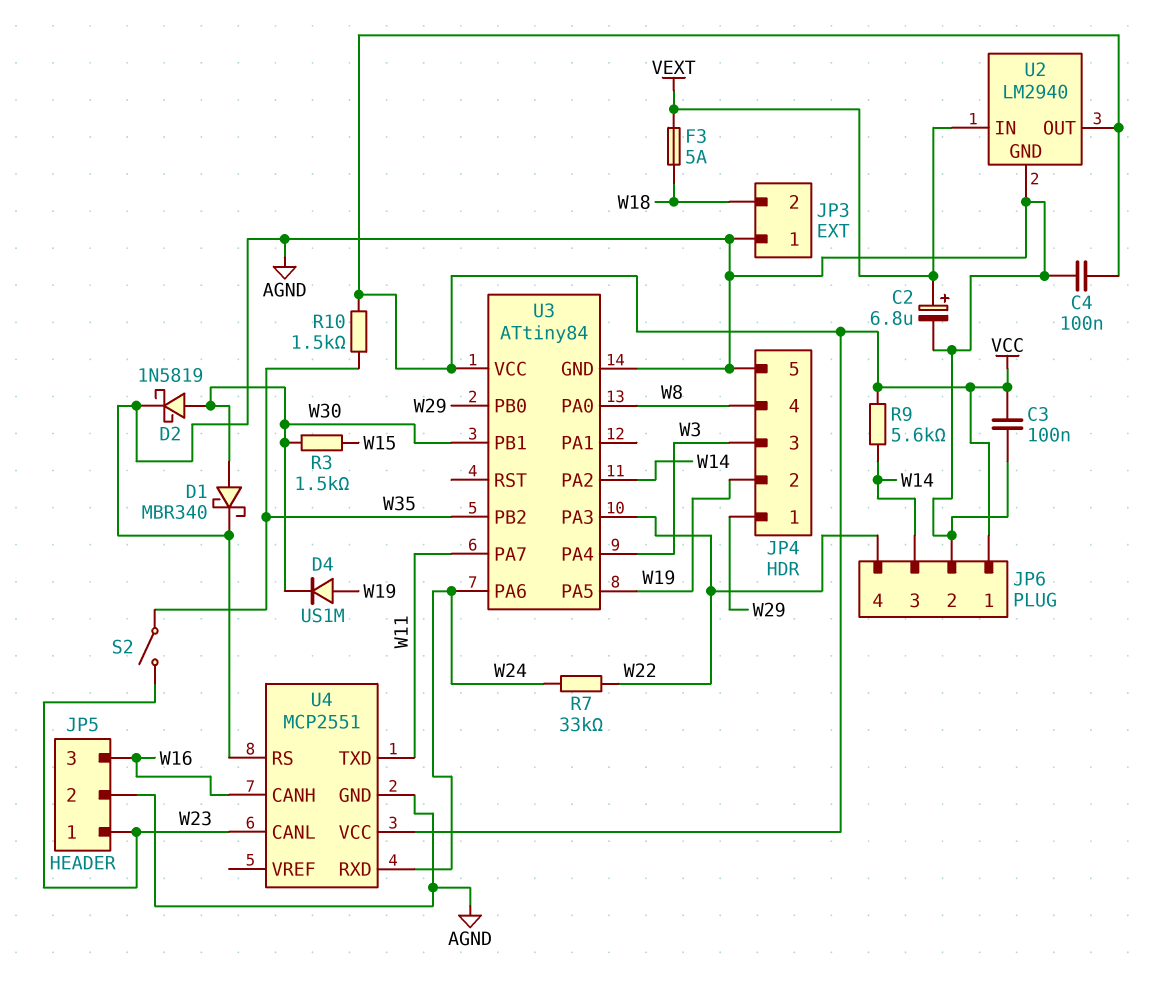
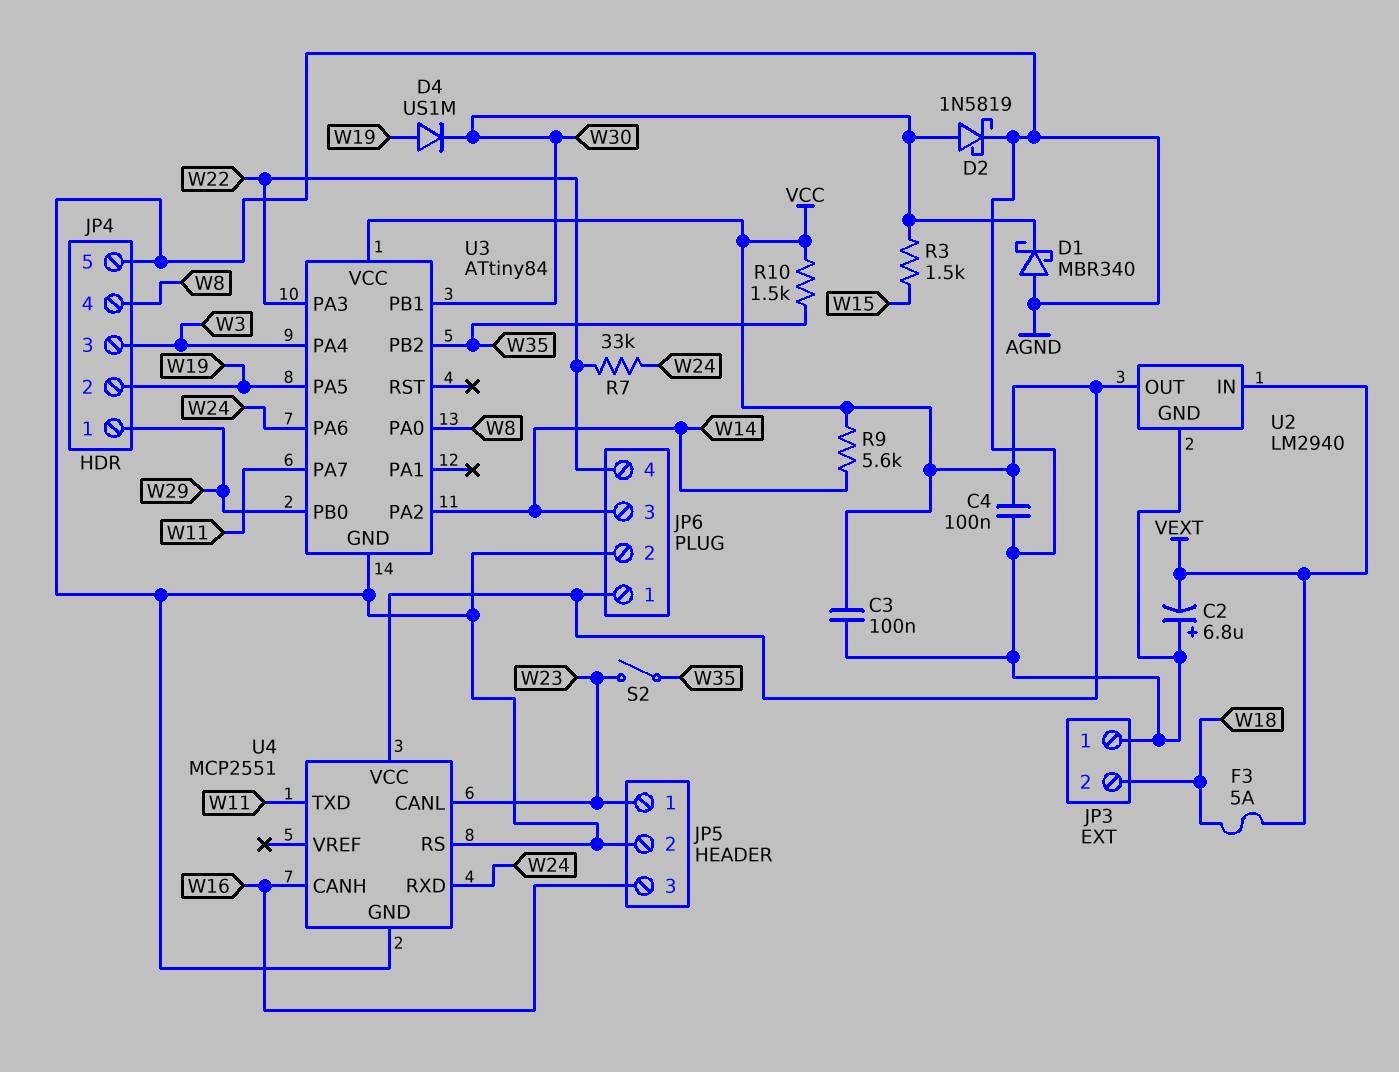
C2: 6.8uF (plus VEXT, minus AGND) -> 6.8uF (plus AGND, minus VEXT)
D1: schottky MBR340 (A W30, K AGND) -> schottky MBR340 (A AGND, K W30)

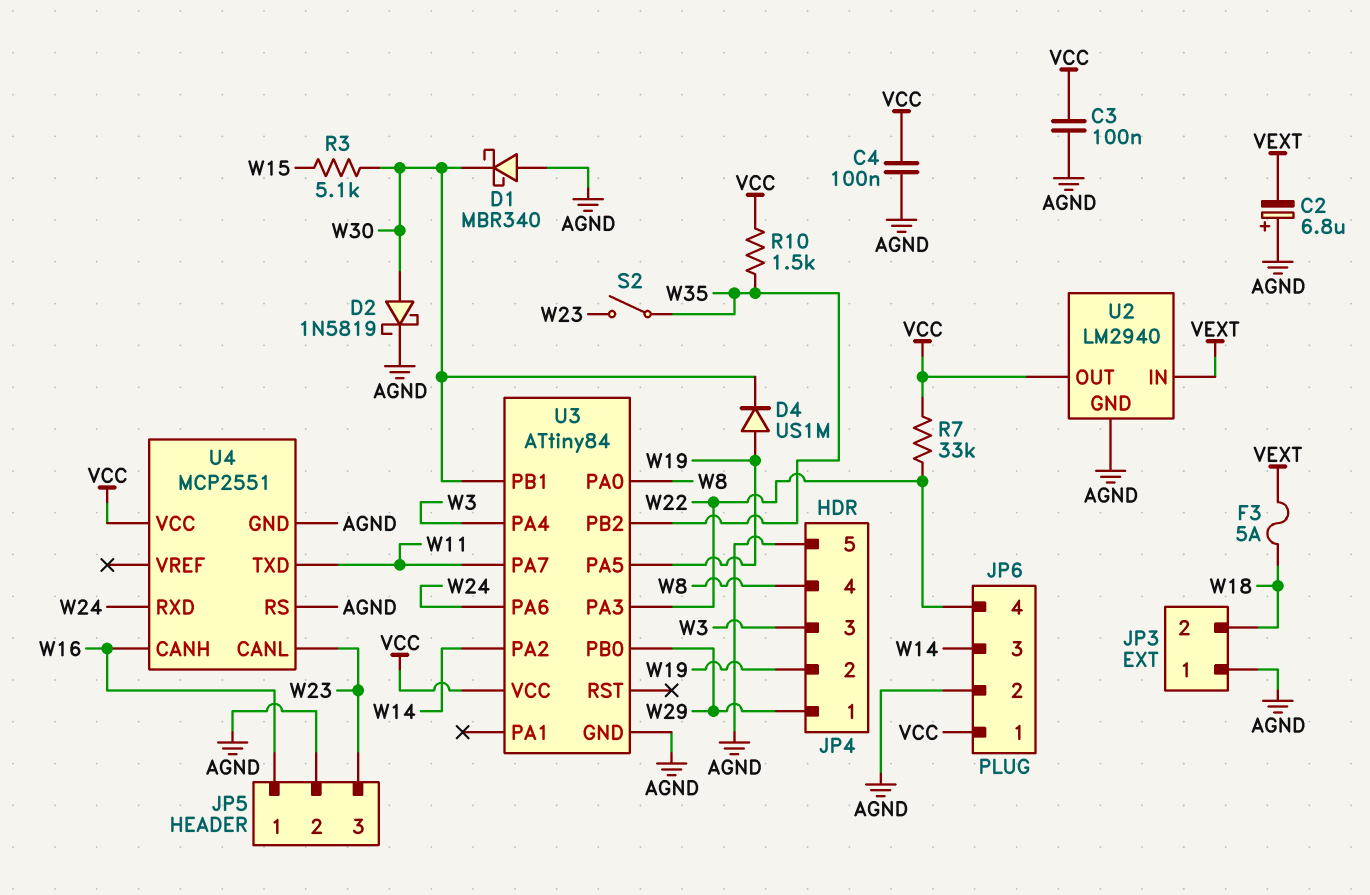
JP5 pin 1: W23 -> W16
JP5 pin 3: W16 -> W23
R3: 1.5k (W15, W30) -> 5.1k (W15, W30)
R7: 33k (W22, W24) -> 33k (VCC, W22)
R9: 5.6k (VCC, W14) -> none

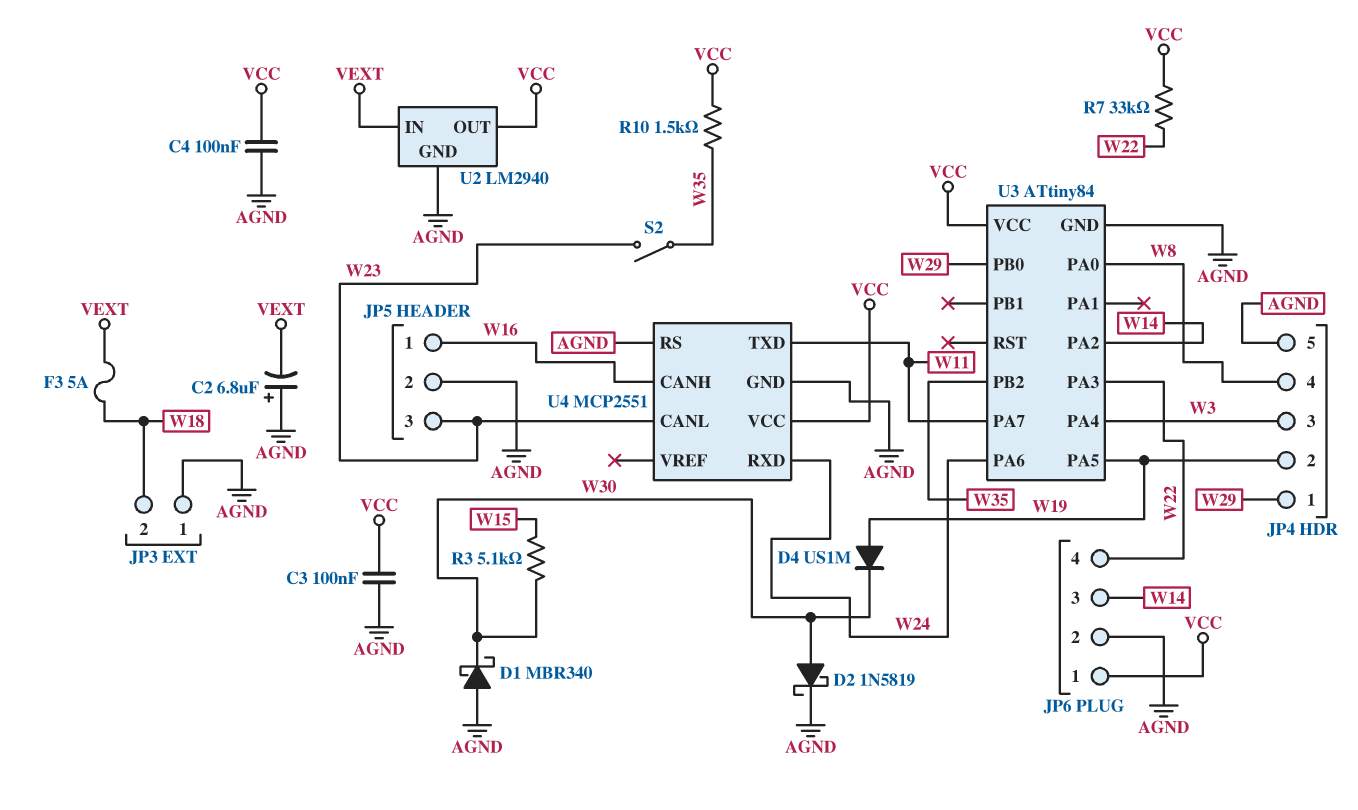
U3 pin PB1: W30 -> none

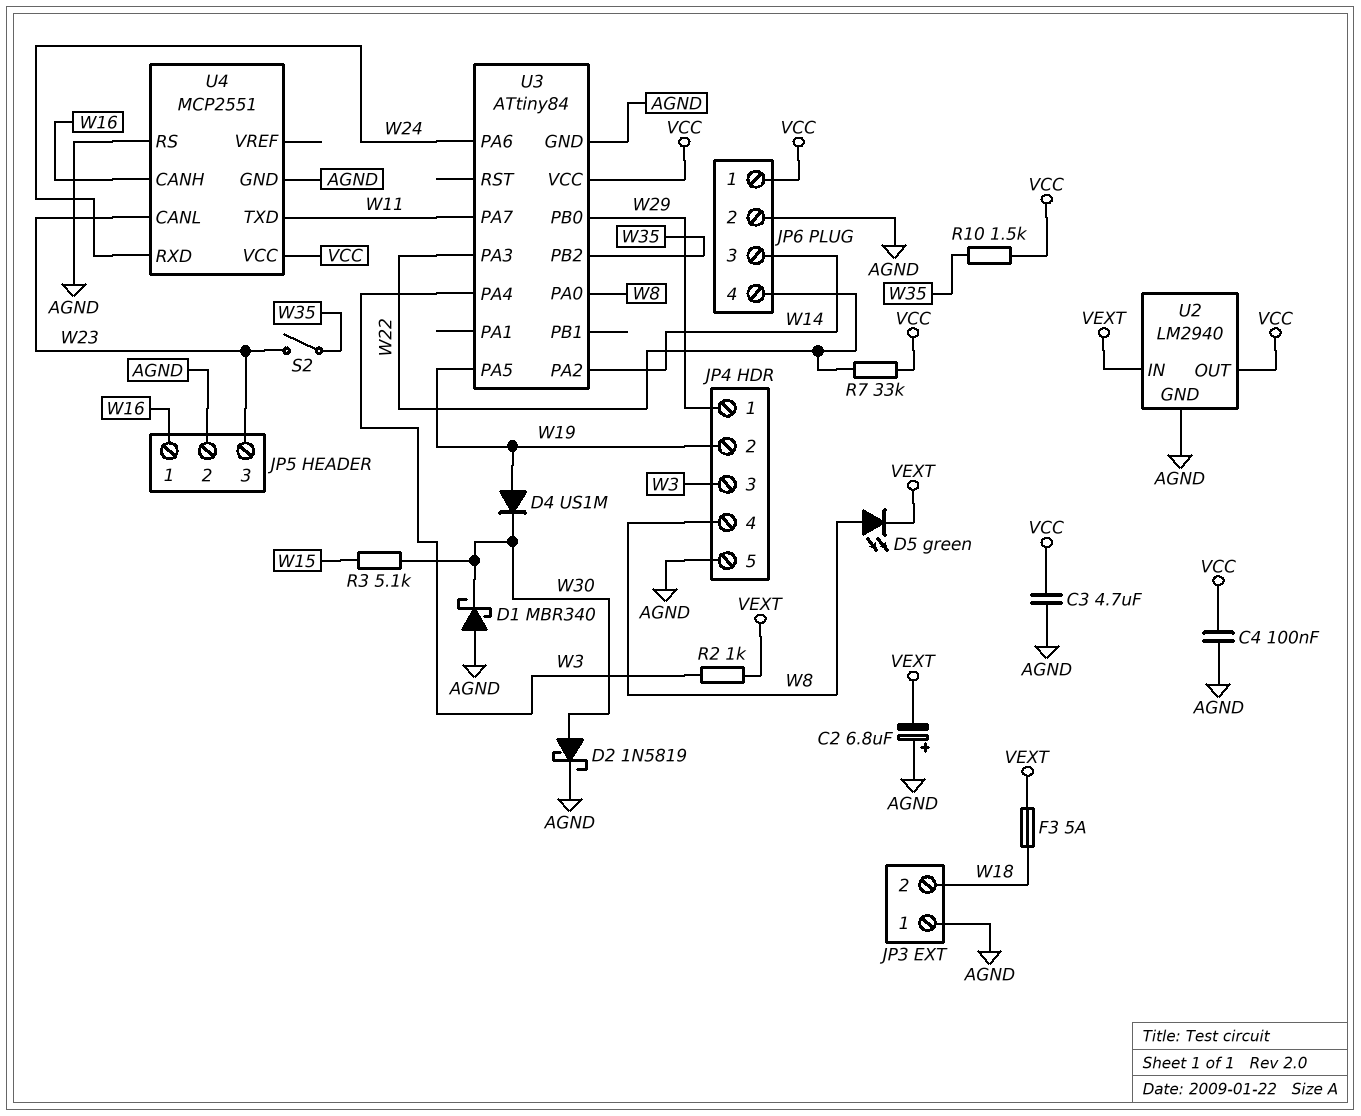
C3: 100nF (AGND, VCC) -> 4.7uF (AGND, VCC)
D5: none -> LED green (A W8, K VEXT)
R2: none -> 1k (VEXT, W3)

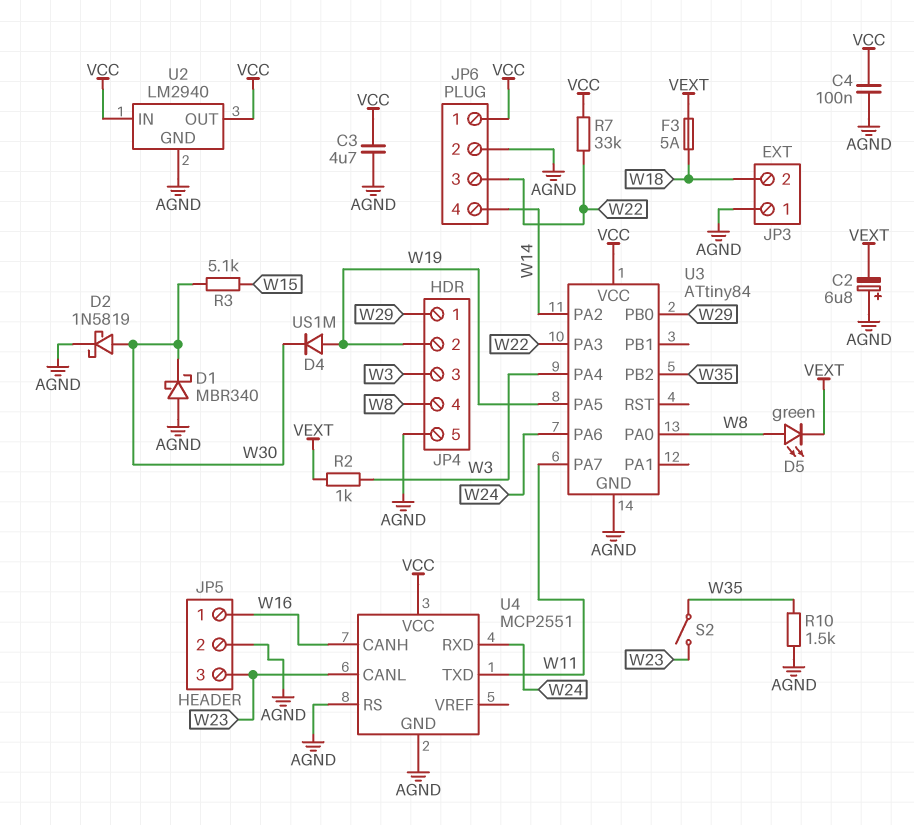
JP6 pin 3: W14 -> W22
JP6 pin 4: W22 -> W14
R10: 1.5k (VCC, W35) -> 1.5k (AGND, W35)
U2 pin IN: VEXT -> VCC

